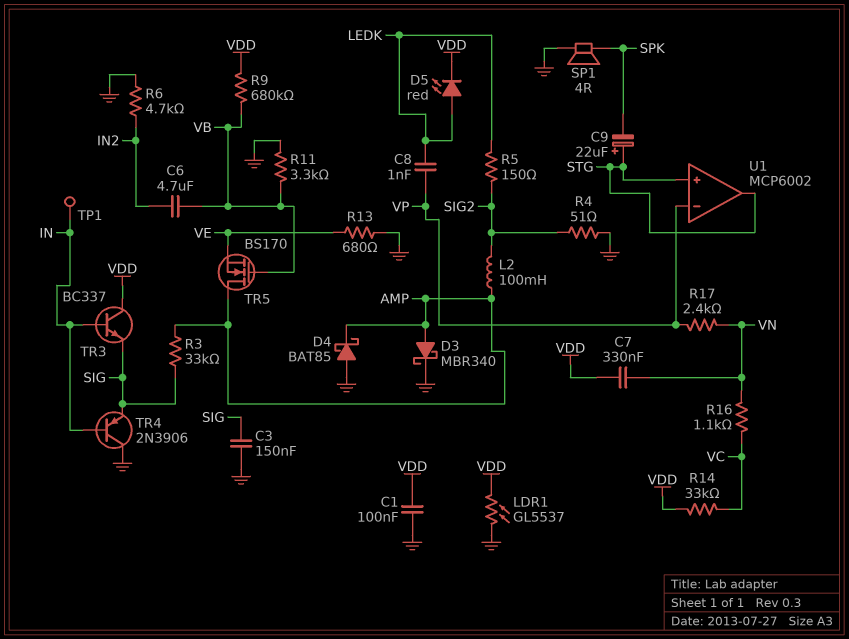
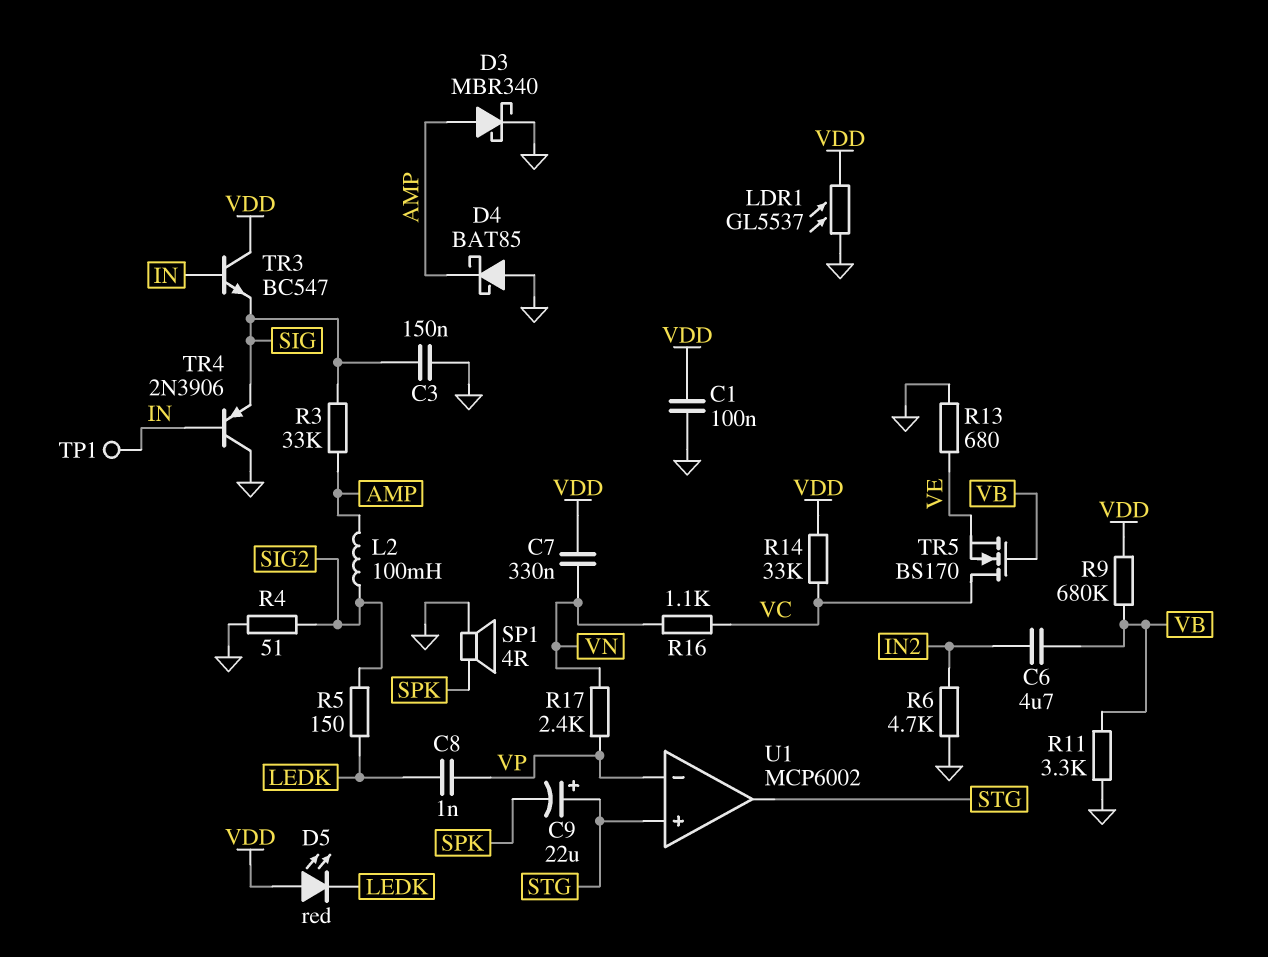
D5: LED red (A LEDK, K VDD) -> LED red (A VDD, K LEDK)
TR3: NPN BC337 (B IN, C VDD, E SIG) -> NPN BC547 (B IN, C VDD, E SIG)
TR5: NMOS BS170 (G VB, D AMP, S VE) -> NMOS BS170 (G VB, D VC, S VE)

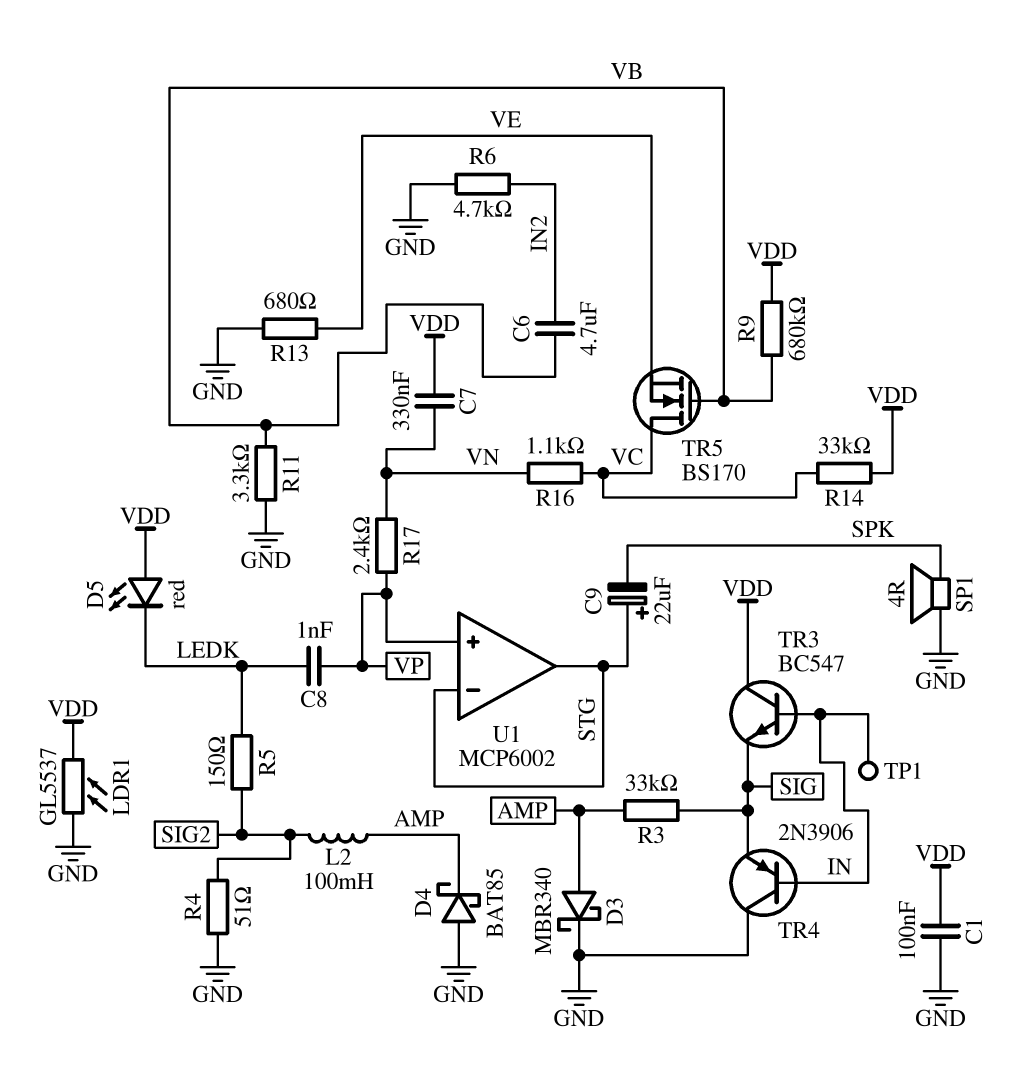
C3: 150nF (GND, SIG) -> none
U1 pin in+: STG -> VP
U1 pin in-: VP -> STG

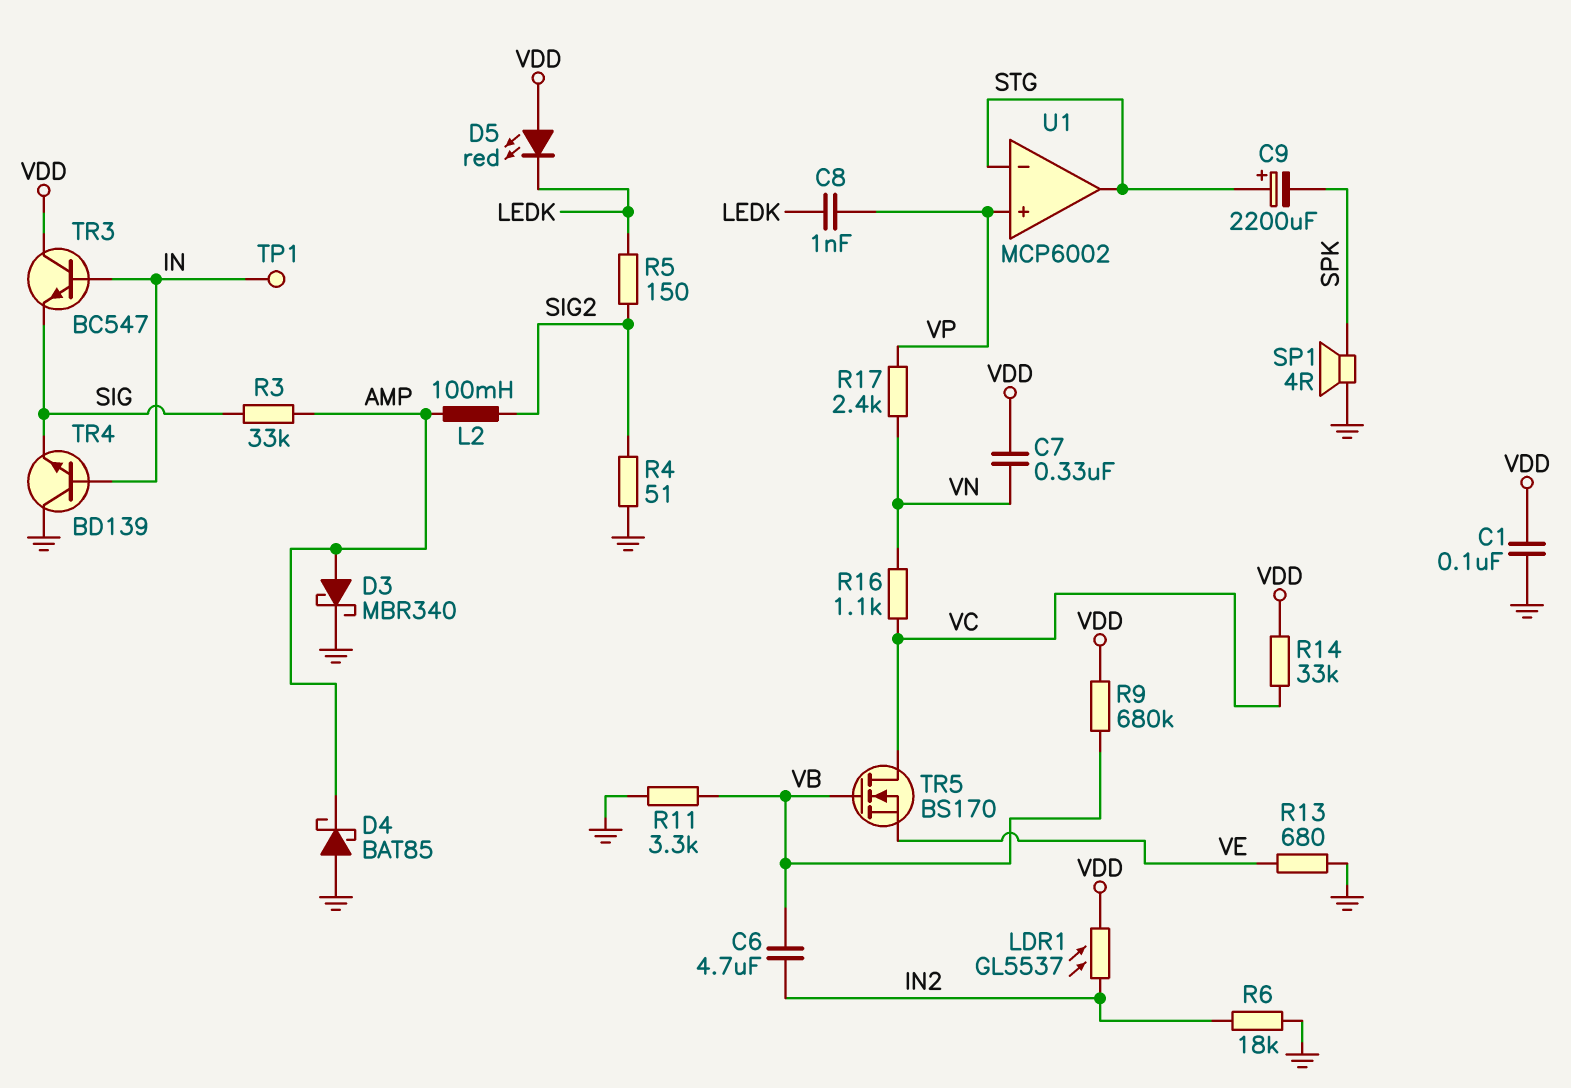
C9: 22uF (plus STG, minus SPK) -> 2200uF (plus STG, minus SPK)
LDR1: GL5537 (GND, VDD) -> GL5537 (IN2, VDD)
R6: 4.7k (GND, IN2) -> 18k (GND, IN2)
TR4: PNP 2N3906 (B IN, C GND, E SIG) -> NPN BD139 (B IN, C GND, E SIG)

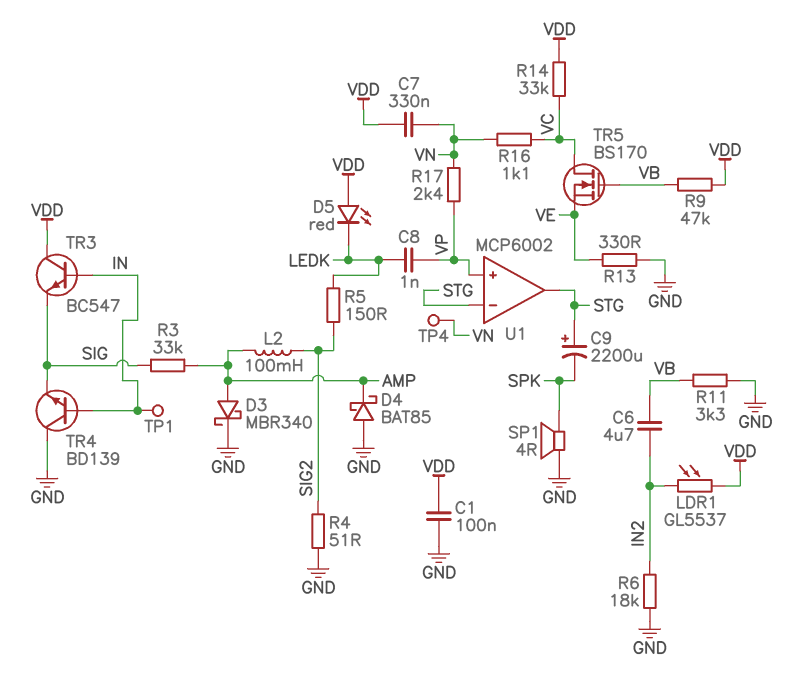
R9: 680k (VB, VDD) -> 47k (VB, VDD)
R13: 680 (GND, VE) -> 330 (GND, VE)
TP4: none -> test point (VN)

